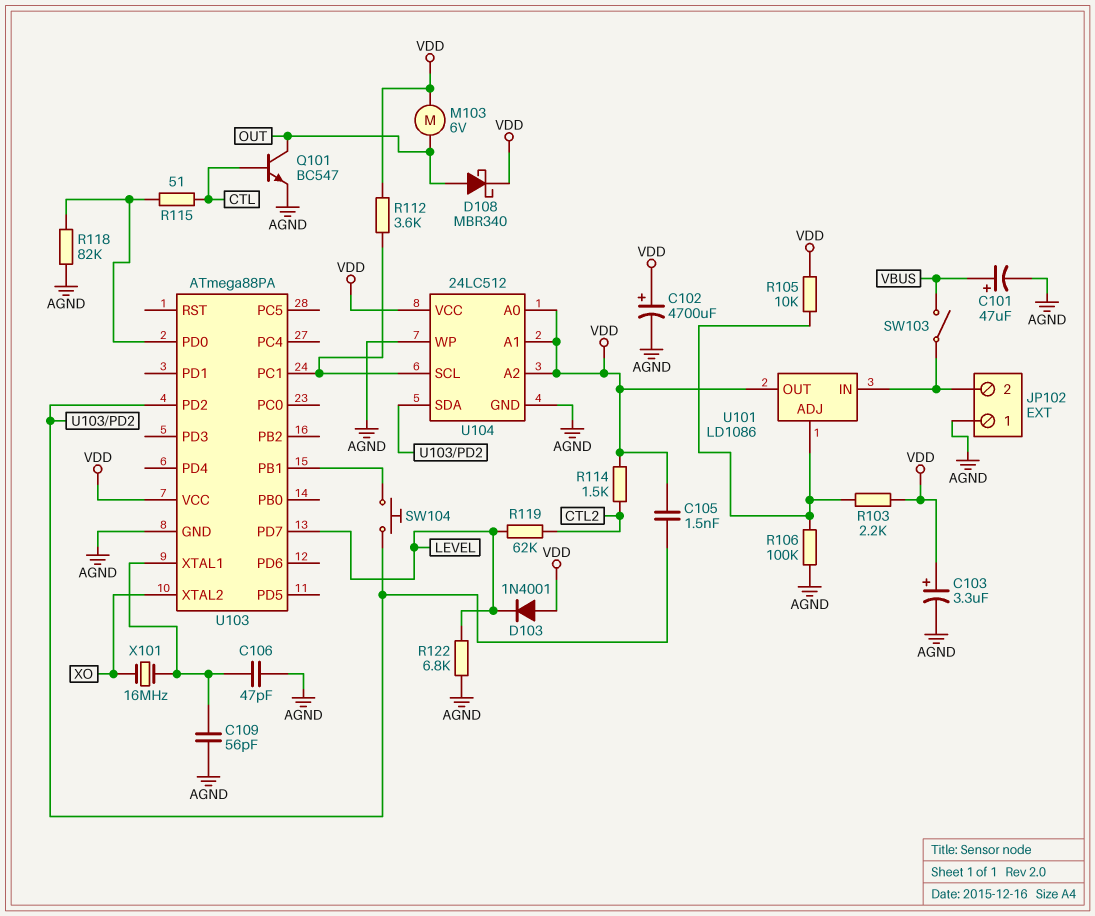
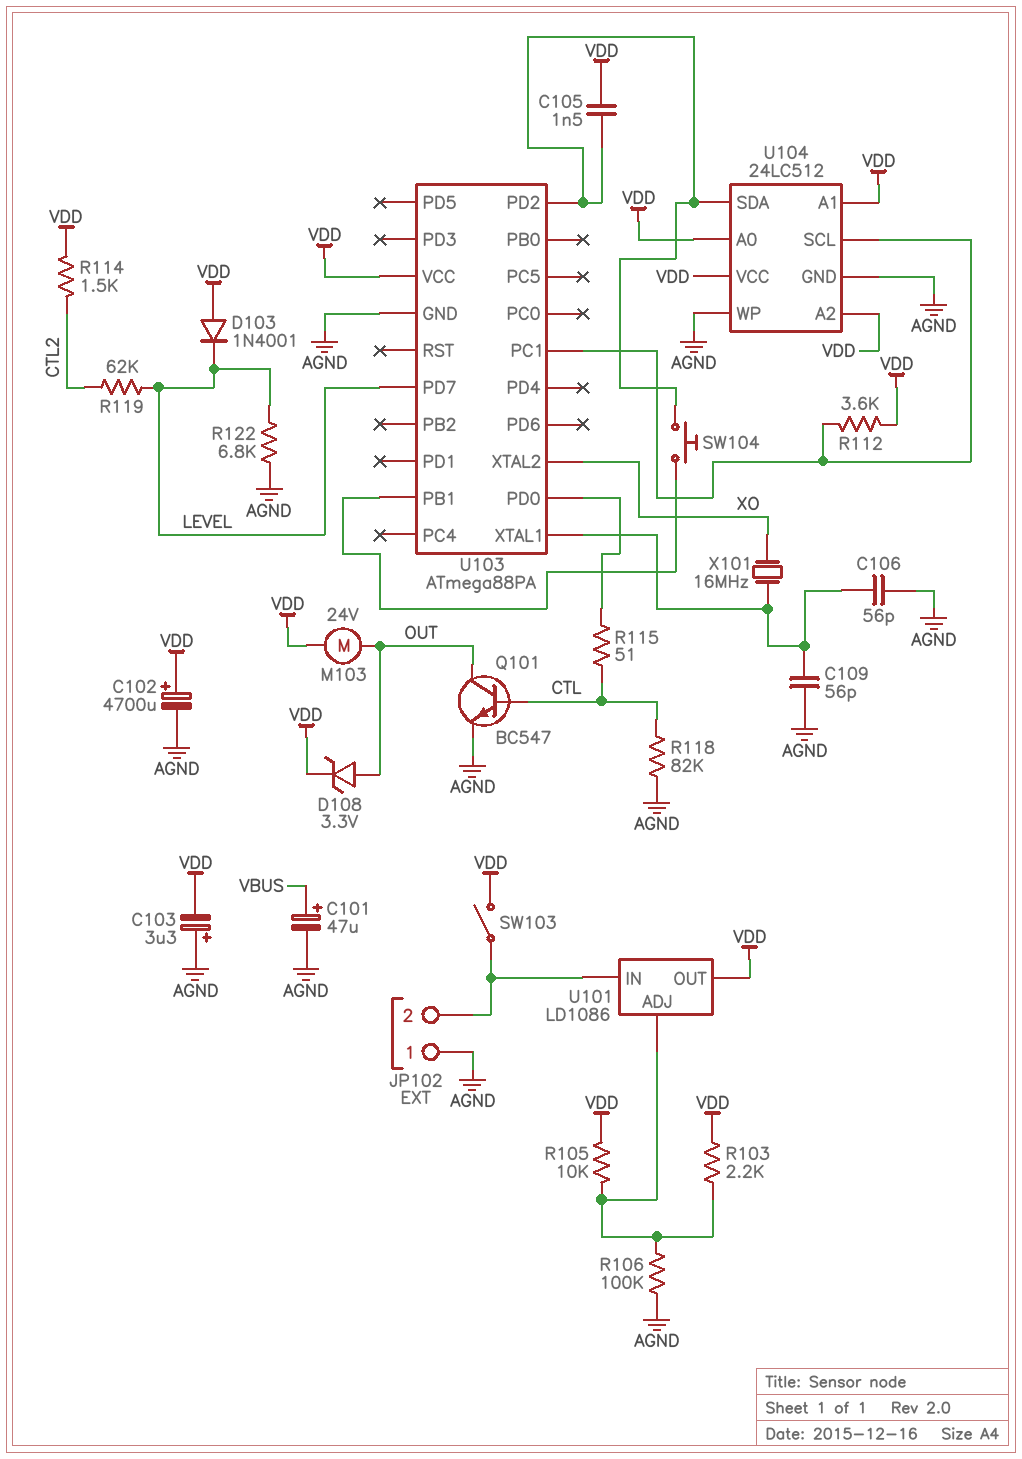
C103: 3.3uF (plus VDD, minus AGND) -> 3.3uF (plus AGND, minus VDD)
C106: 47pF (AGND, U103/XTAL1) -> 56pF (AGND, U103/XTAL1)
D108: schottky MBR340 (A OUT, K VDD) -> zener 3.3V (A OUT, K VDD)
M103: motor 6V (OUT, VDD) -> motor 24V (OUT, VDD)
R118: 82k (AGND, U103/PD0) -> 82k (AGND, CTL)
SW103: switch (JP102/2, VBUS) -> switch (JP102/2, VDD)

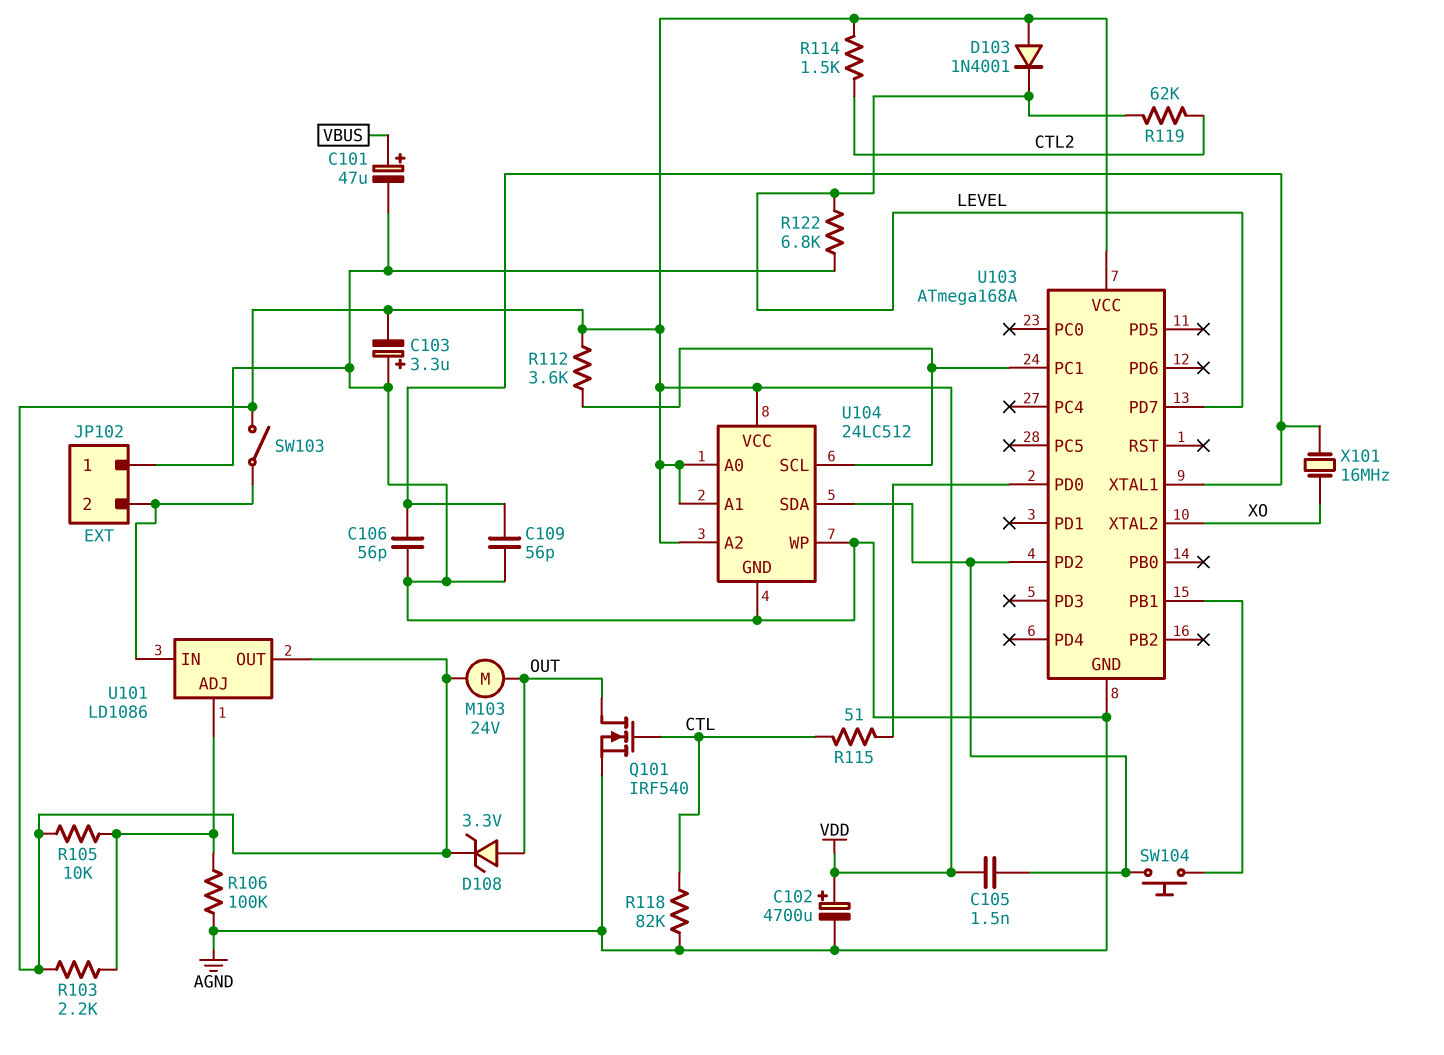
Q101: NPN BC547 (B CTL, C OUT, E AGND) -> NMOS IRF540 (G CTL, D OUT, S AGND)
U103: ATmega88PA -> ATmega168A

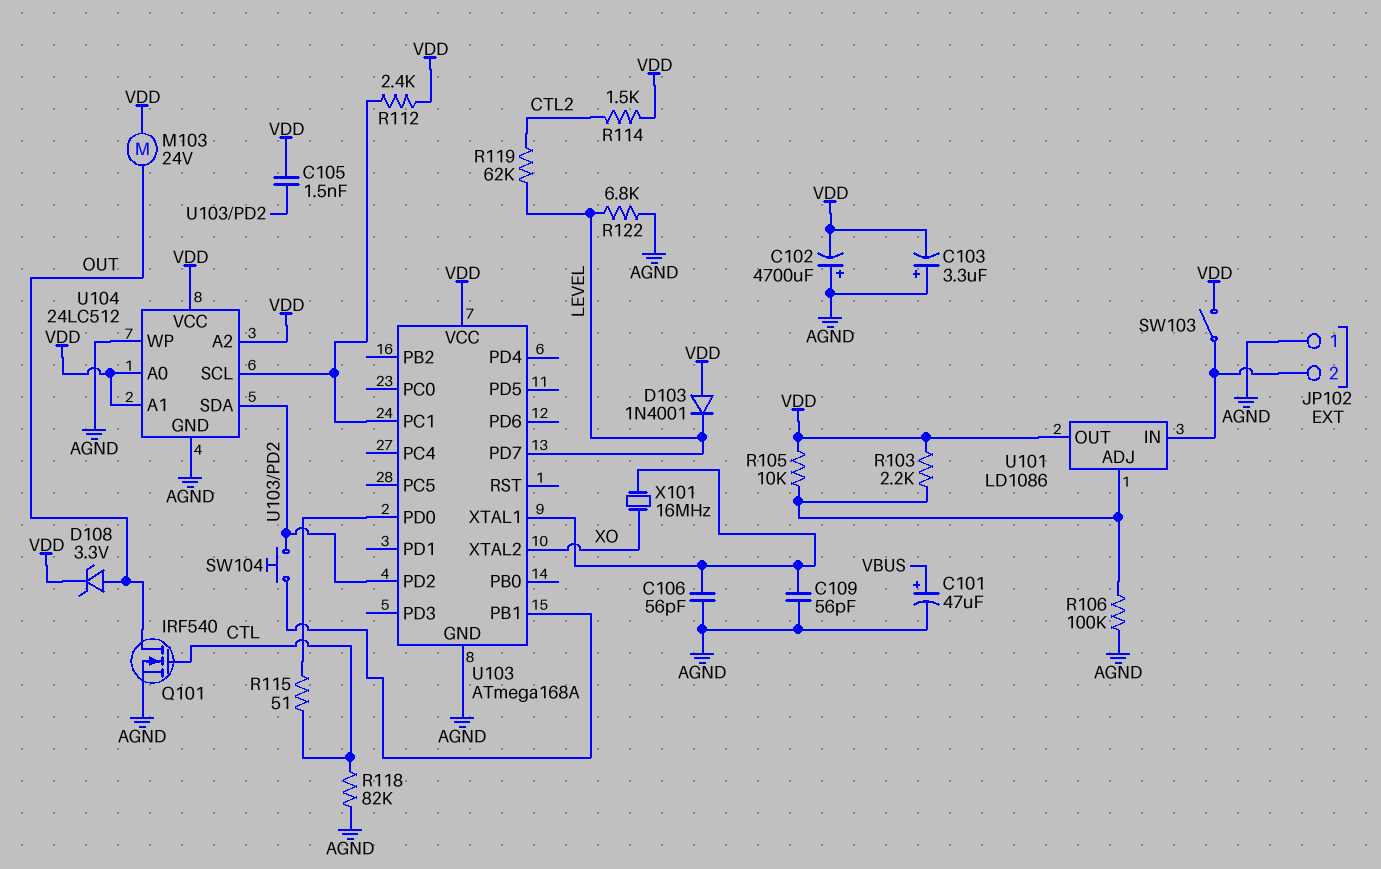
C102: 4700uF (plus VDD, minus AGND) -> 4700uF (plus AGND, minus VDD)
R112: 3.6k (U103/PC1, VDD) -> 2.4k (U103/PC1, VDD)

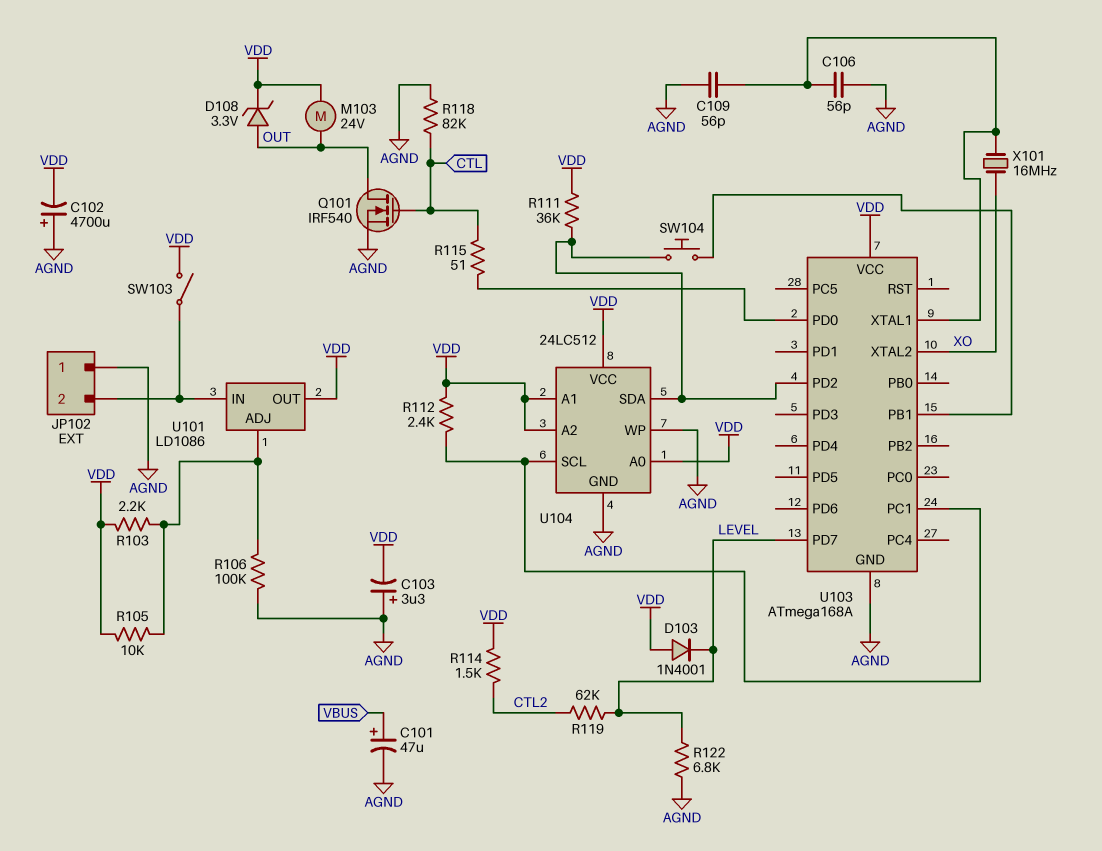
C105: 1.5nF (U103/PD2, VDD) -> none
R111: none -> 36k (U103/PD2, VDD)

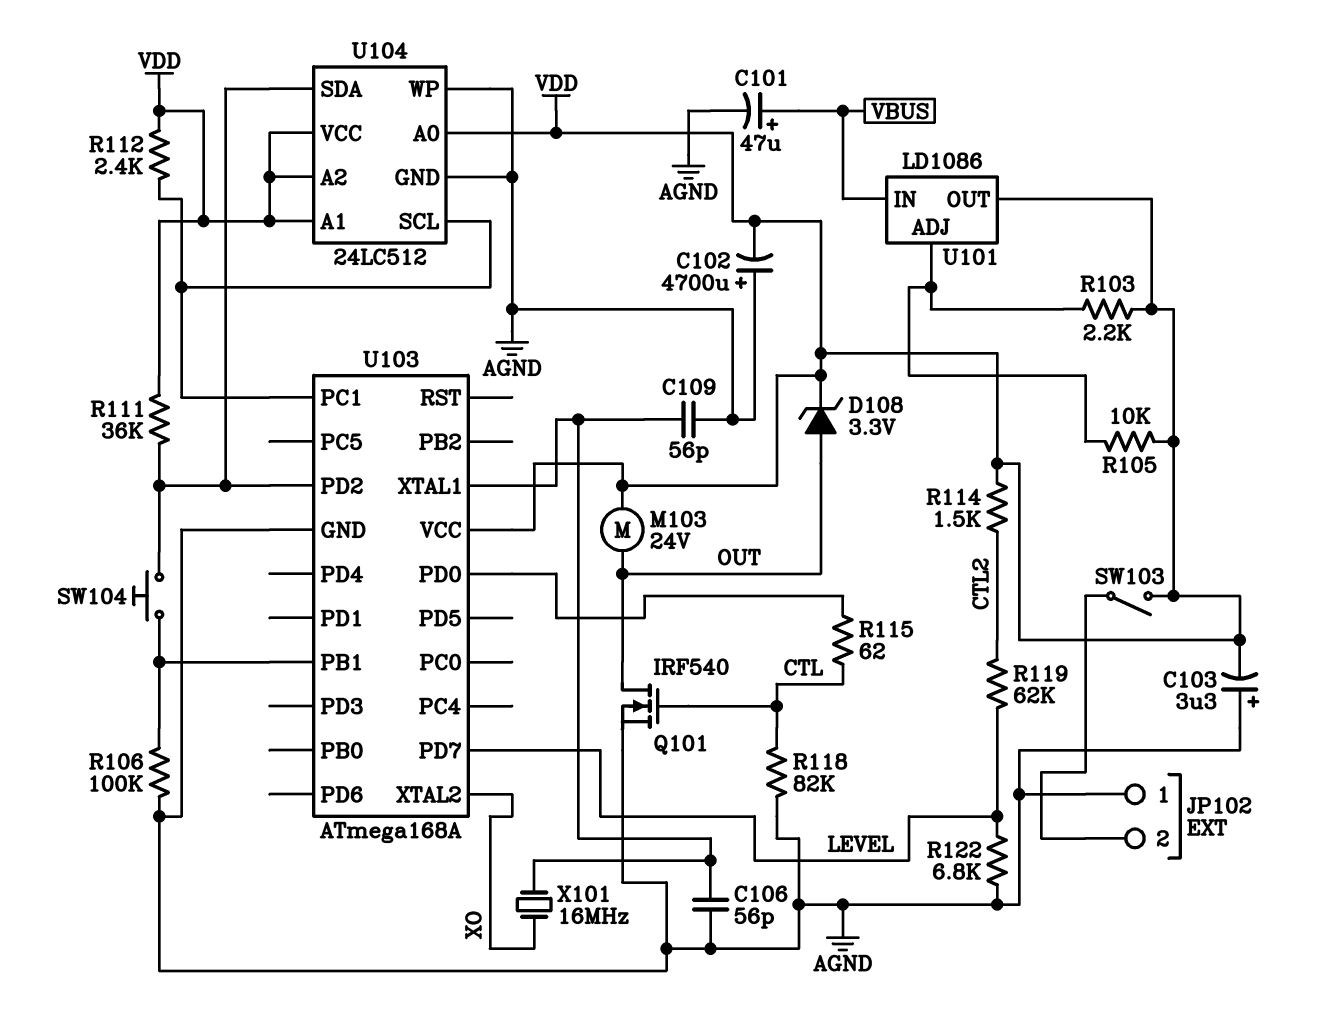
D103: diode 1N4001 (A VDD, K LEVEL) -> none
R106: 100k (AGND, U101/ADJ) -> 100k (AGND, U103/PB1)
R115: 51 (CTL, U103/PD0) -> 62 (CTL, U103/PD0)
U101 pin IN: JP102/2 -> VBUS

